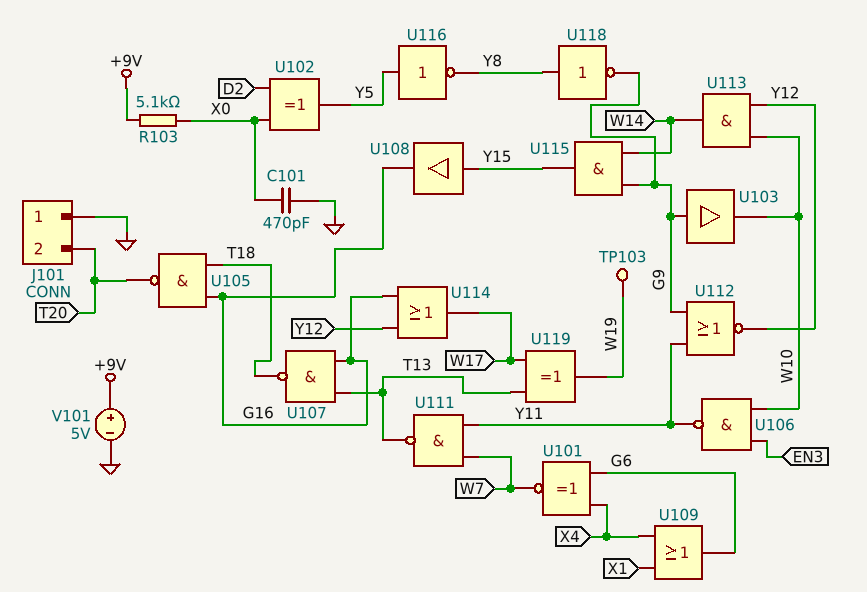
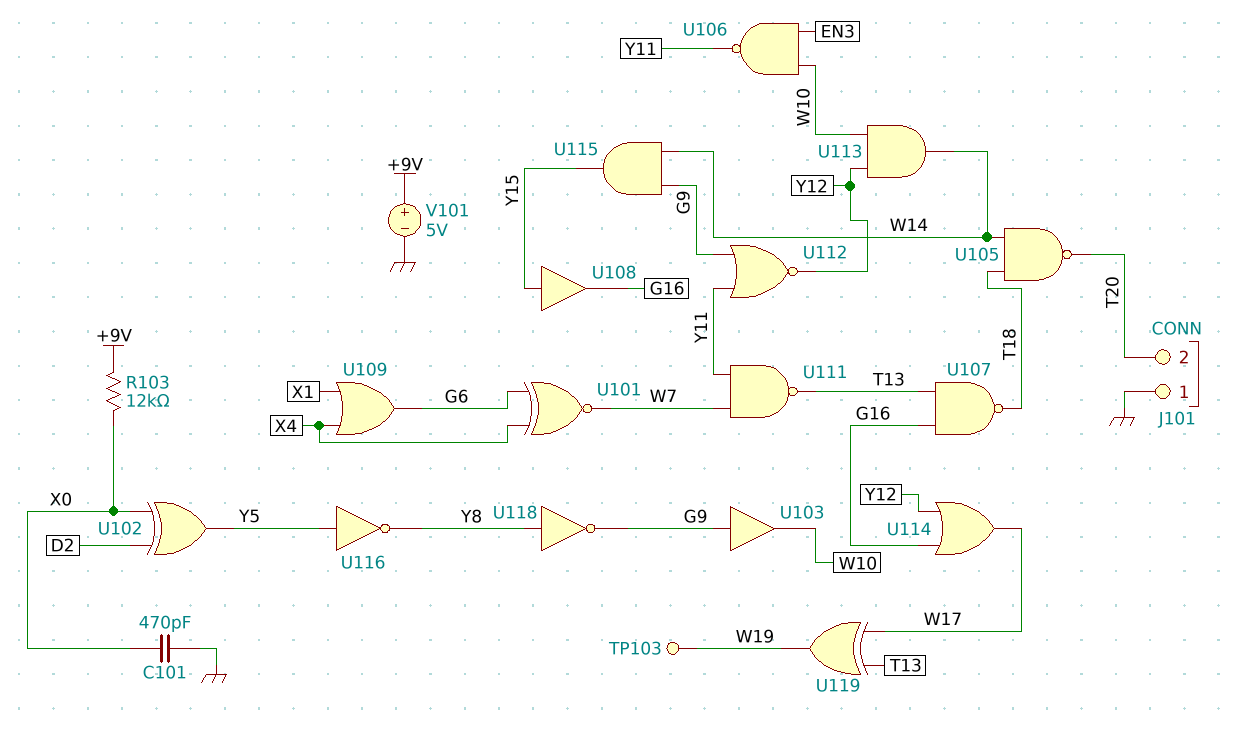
R103: 5.1k (+9V, X0) -> 12k (+9V, X0)
U105: NAND (in G16, in T18, out T20) -> NAND (in T18, in W14, out T20)

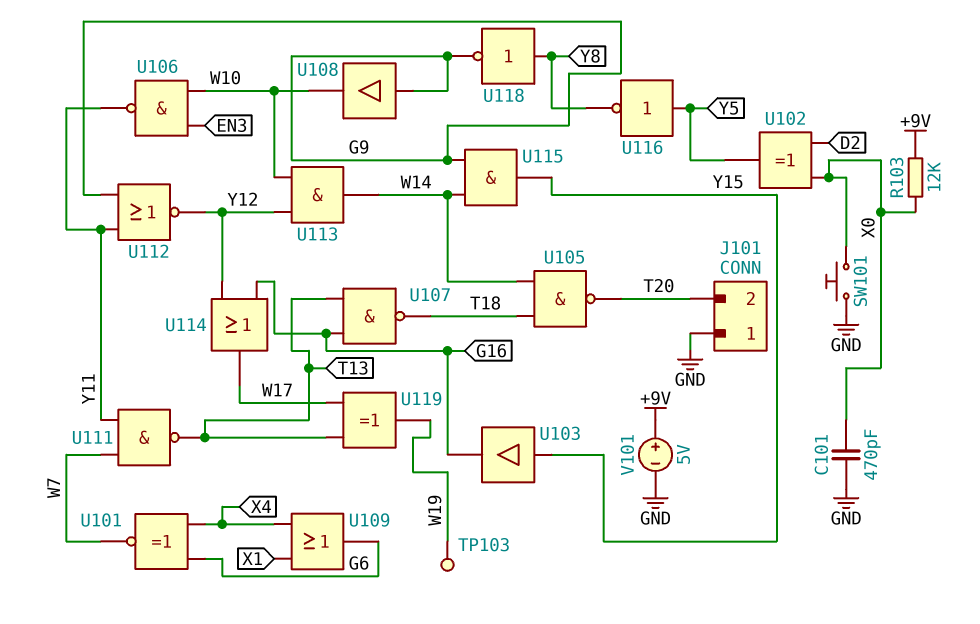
SW101: none -> button (GND, X0)
U103: buffer (in G9, out W10) -> buffer (in Y15, out G16)
U108: buffer (in Y15, out G16) -> buffer (in G9, out W10)

